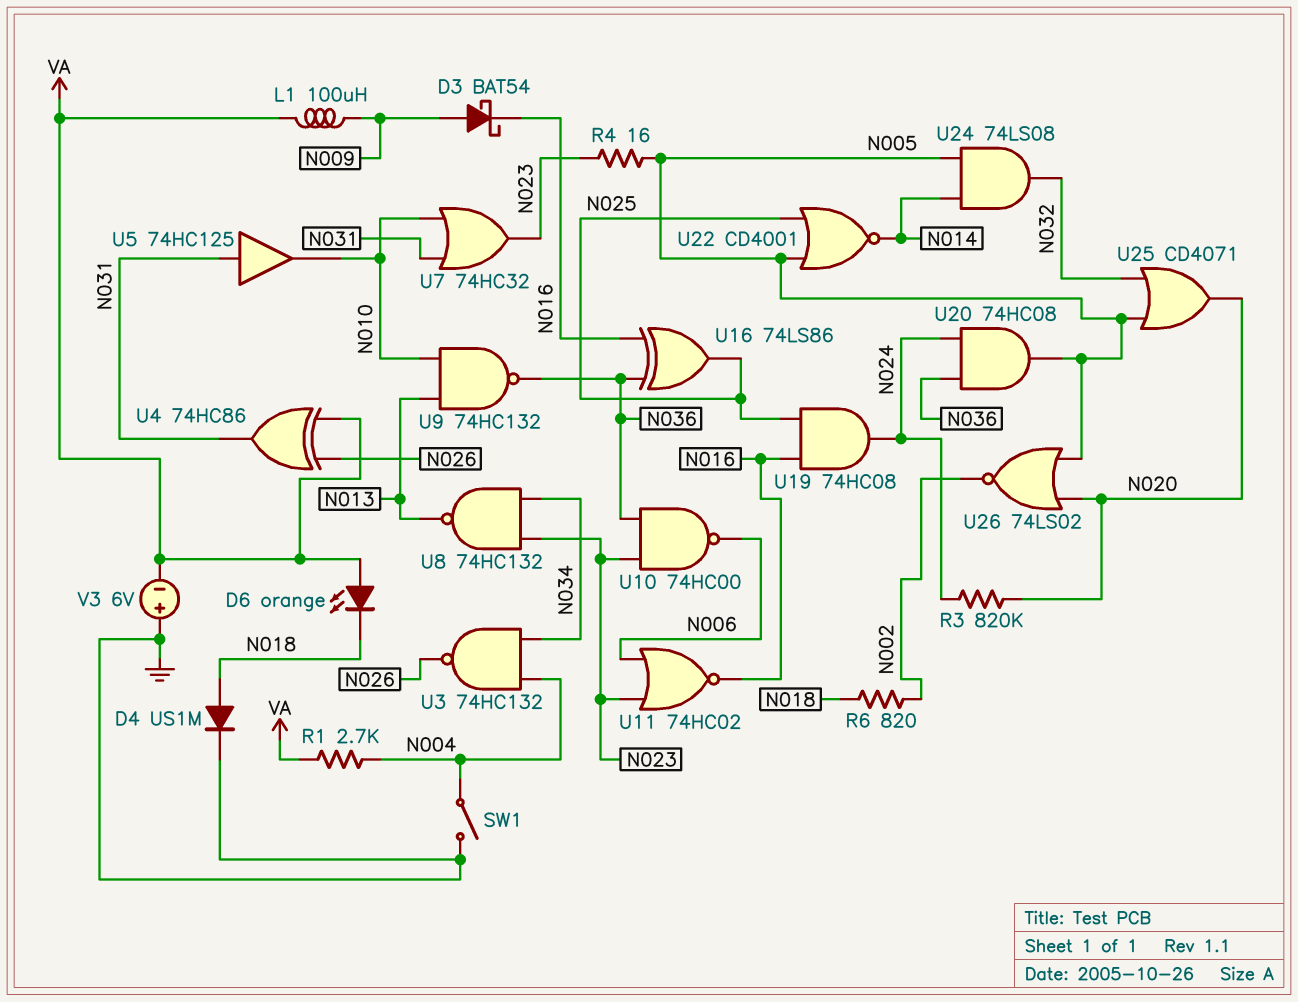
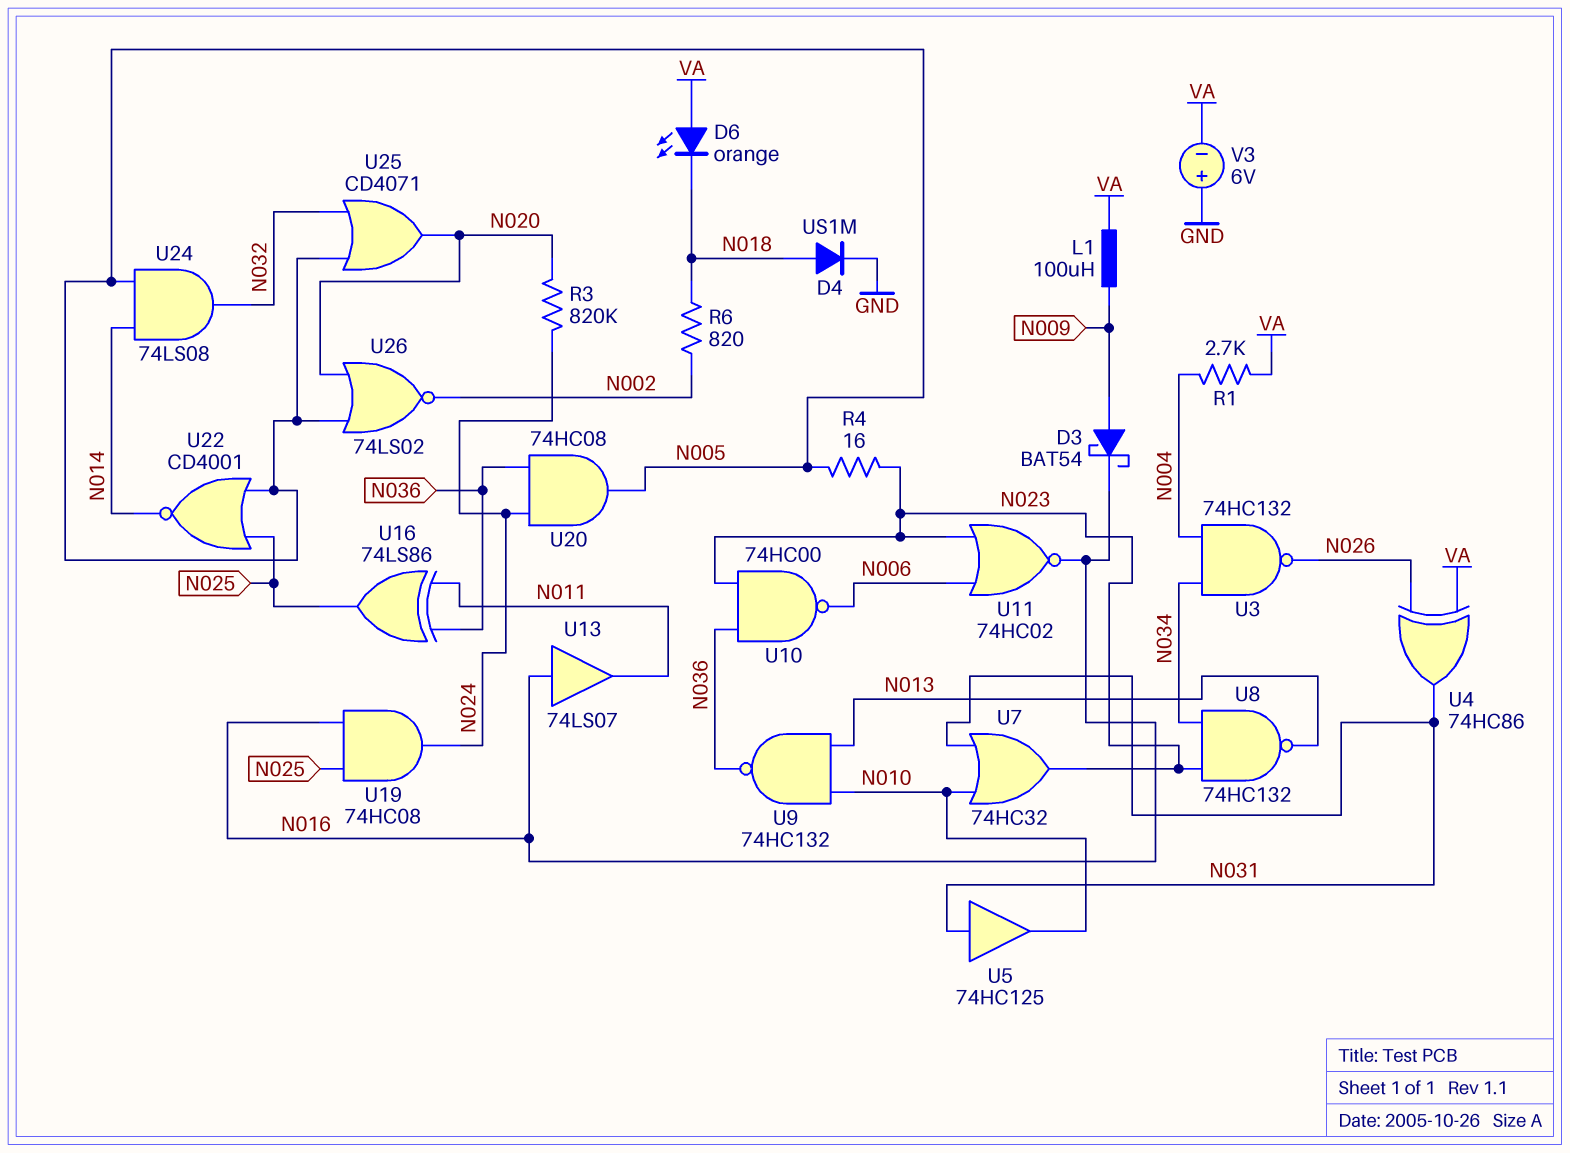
SW1: switch (GND, N004) -> none
U13: none -> buffer 74LS07 (in N016, out N011)
U16: XOR 74LS86 (in N016, in N036, out N025) -> XOR 74LS86 (in N011, in N036, out N025)

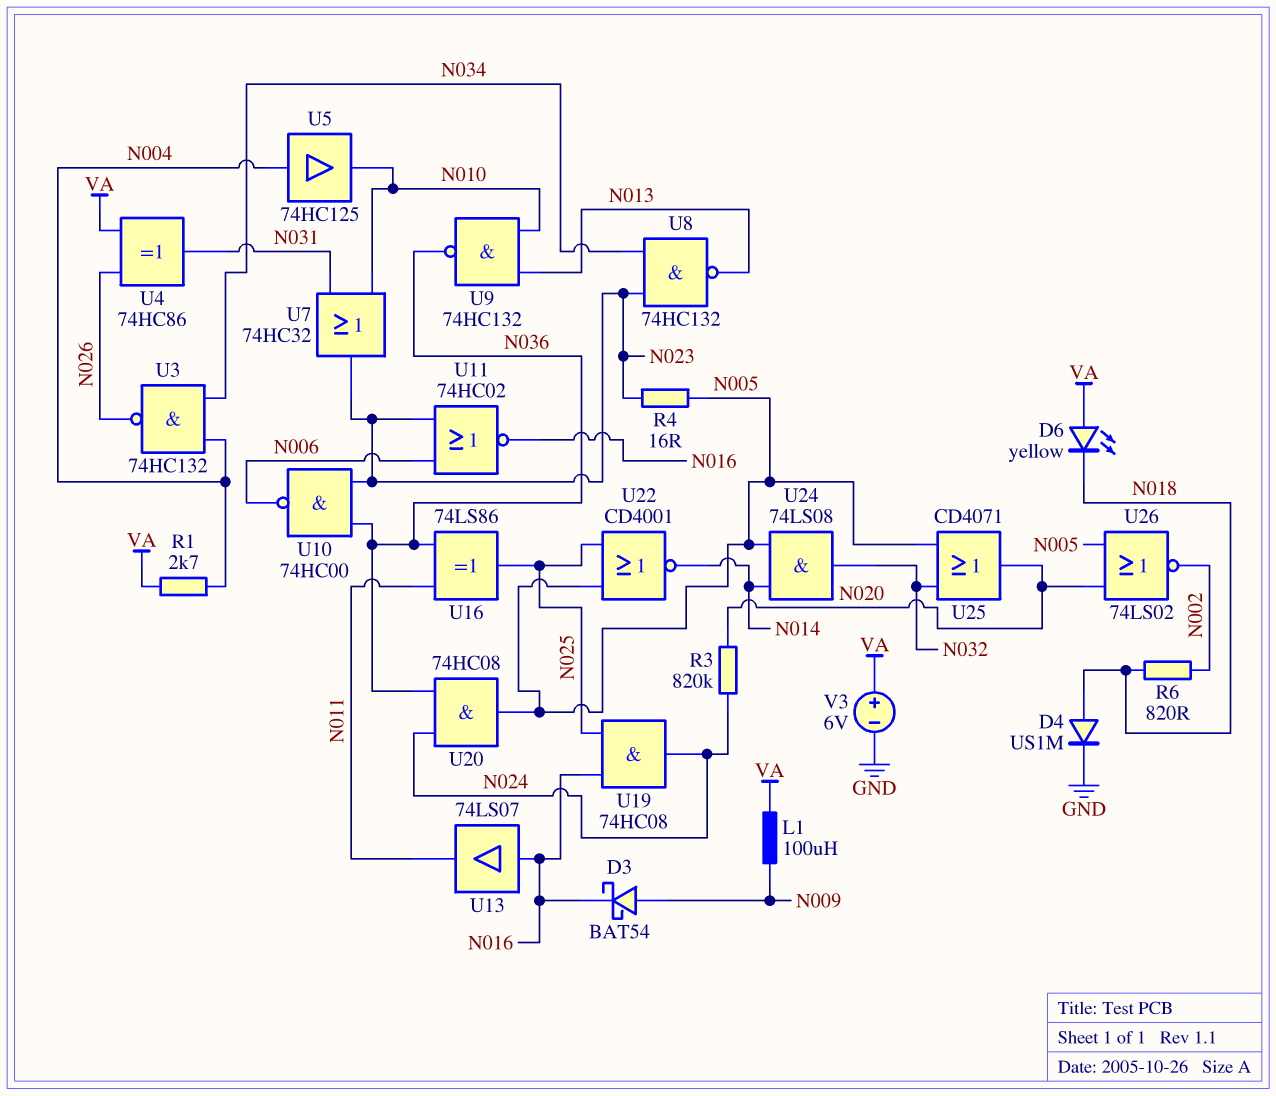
D6: LED orange (A VA, K N018) -> LED yellow (A VA, K N018)
U5: buffer 74HC125 (in N031, out N010) -> buffer 74HC125 (in N004, out N010)
V3: 6V (plus GND, minus VA) -> 6V (plus VA, minus GND)

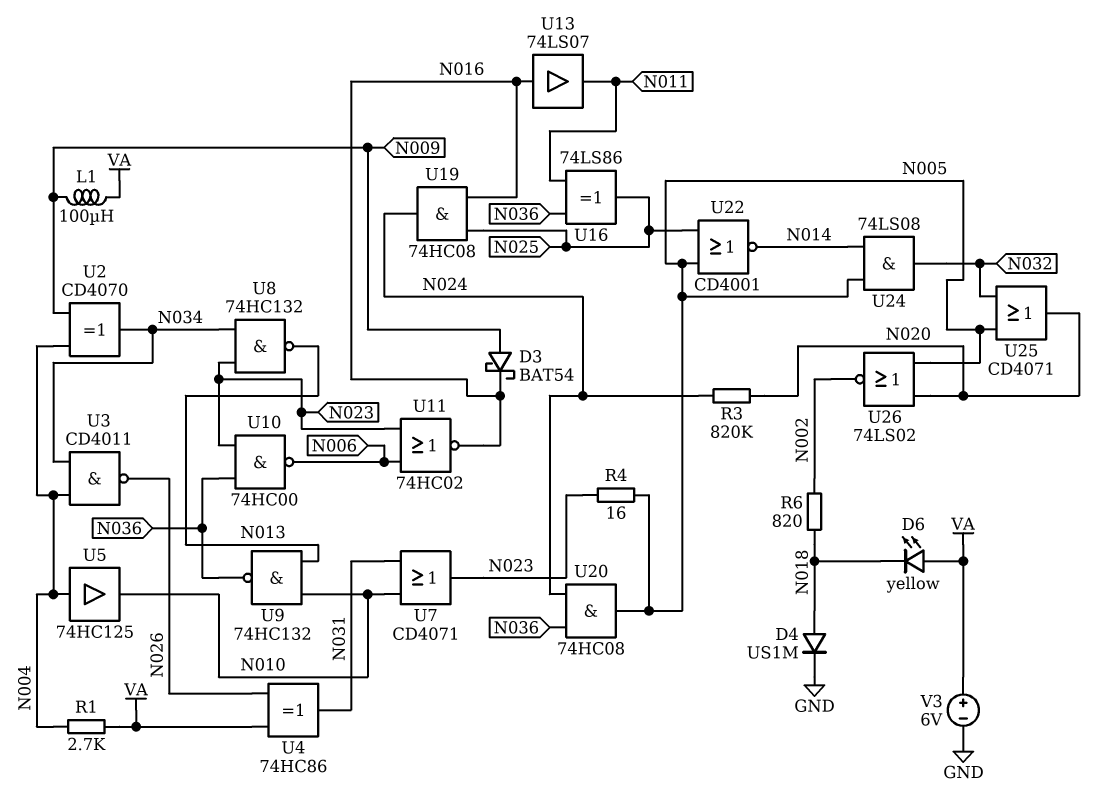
U2: none -> XOR CD4070 (in N004, in N009, out N034)
U3: NAND 74HC132 (in N004, in N034, out N026) -> NAND CD4011 (in N004, in N034, out N026)
U7: OR 74HC32 (in N010, in N031, out N023) -> OR CD4071 (in N010, in N031, out N023)

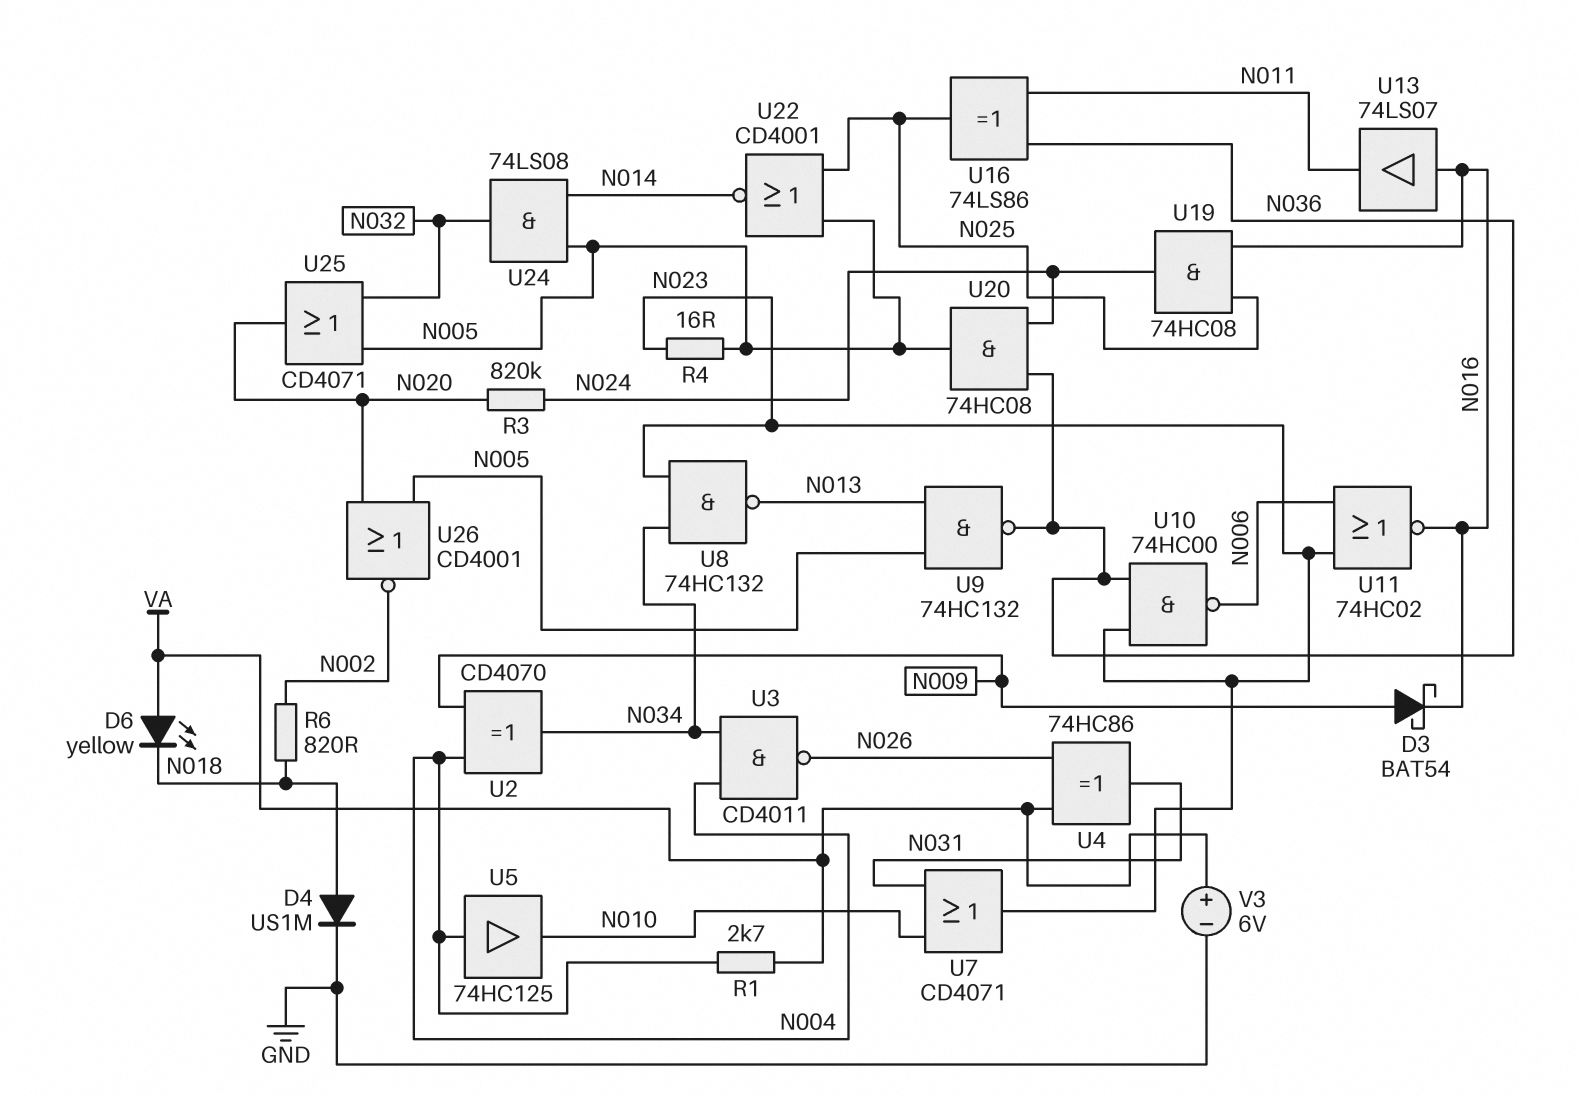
L1: 100uH (N009, VA) -> none
U9: NAND 74HC132 (in N010, in N013, out N036) -> NAND 74HC132 (in N005, in N013, out N036)
U26: NOR 74LS02 (in N005, in N020, out N002) -> NOR CD4001 (in N005, in N020, out N002)

